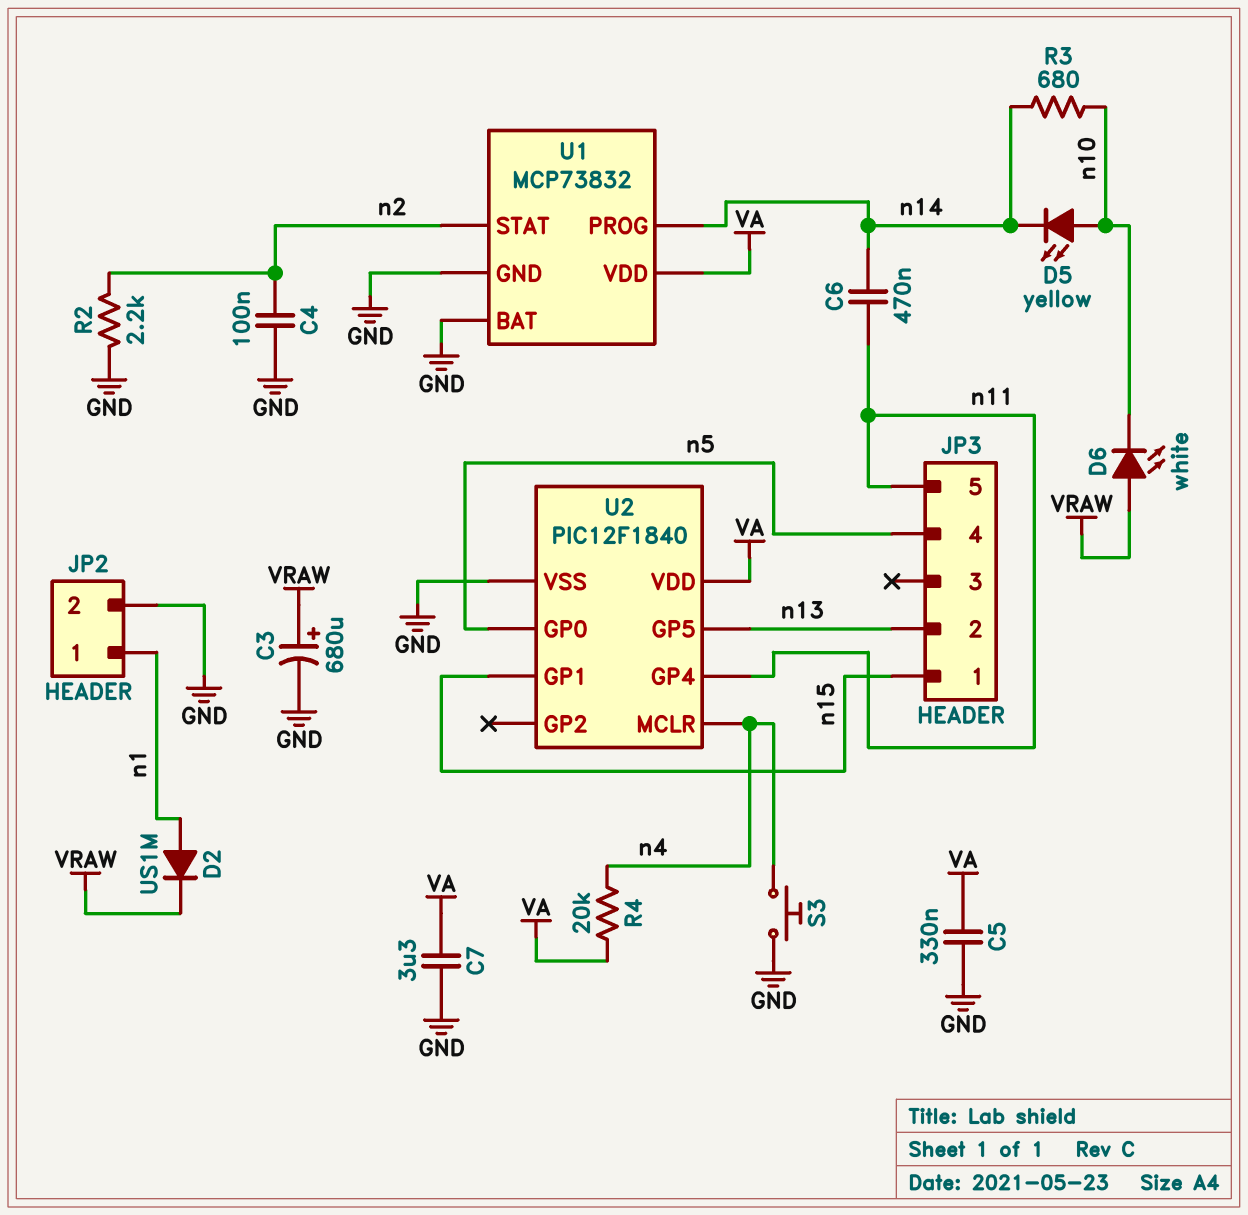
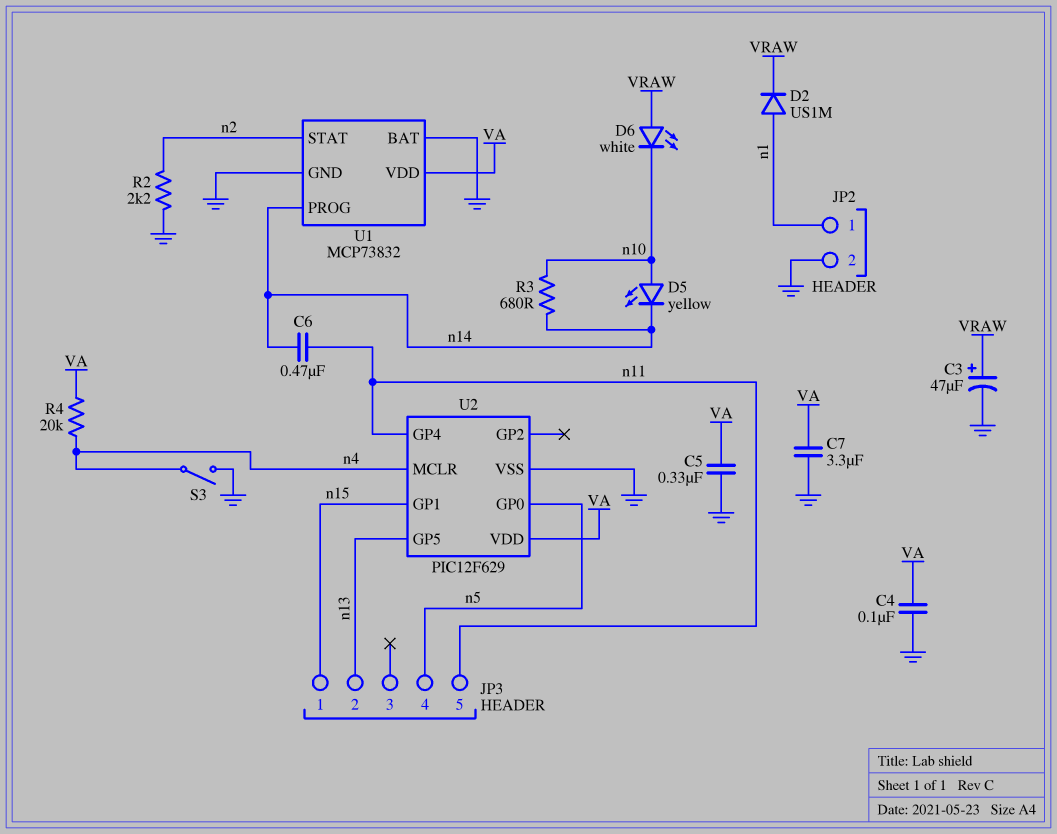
C3: 680uF (plus VRAW, minus GND) -> 47uF (plus VRAW, minus GND)
C4: 100nF (GND, n2) -> 100nF (GND, VA)
S3: button (GND, n4) -> switch (GND, n4)
U2: PIC12F1840 -> PIC12F629

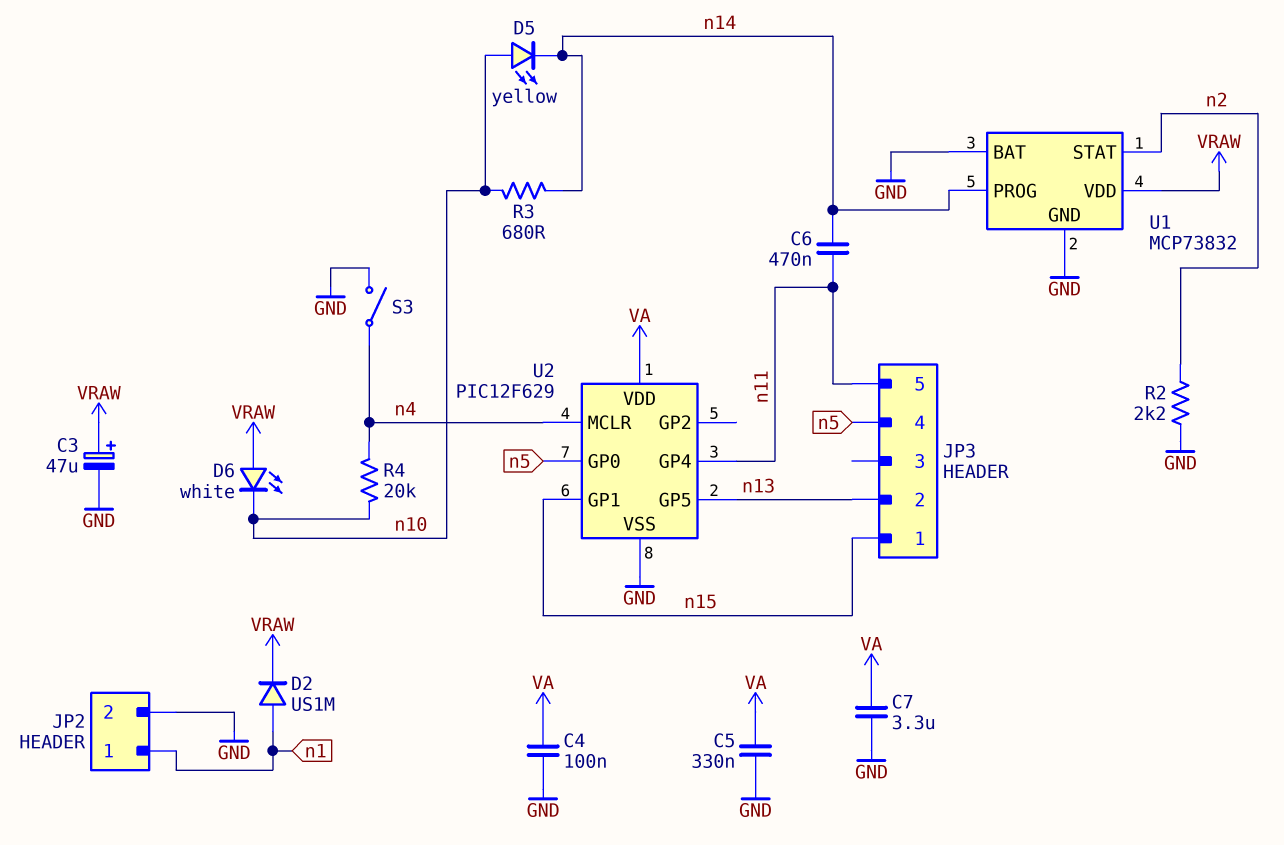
R4: 20k (VA, n4) -> 20k (n4, n10)
U1 pin VDD: VA -> VRAW

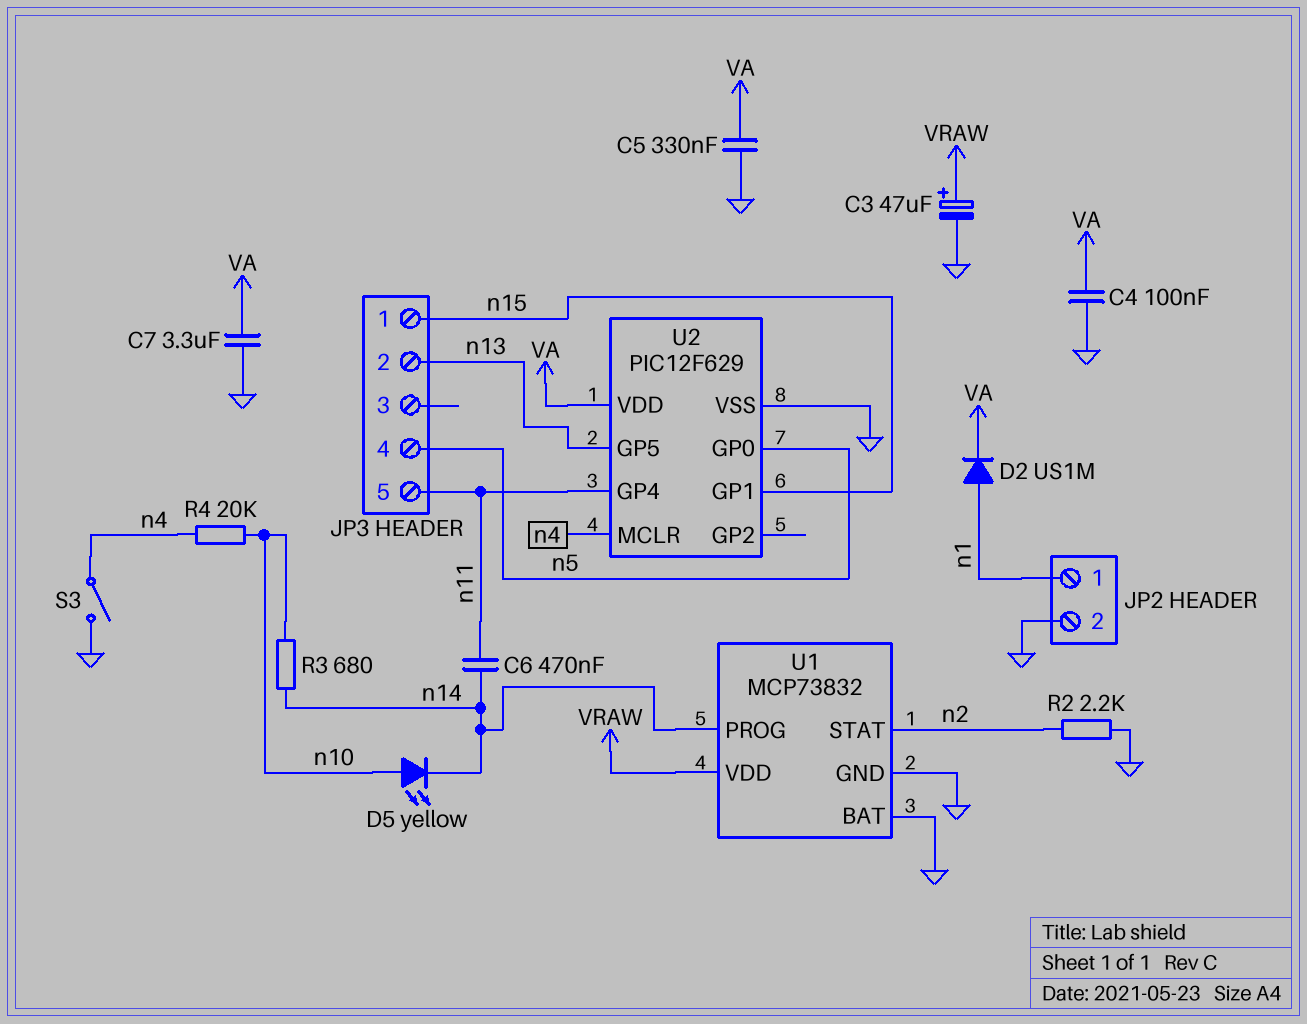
D2: diode US1M (A n1, K VRAW) -> diode US1M (A n1, K VA)
D6: LED white (A VRAW, K n10) -> none

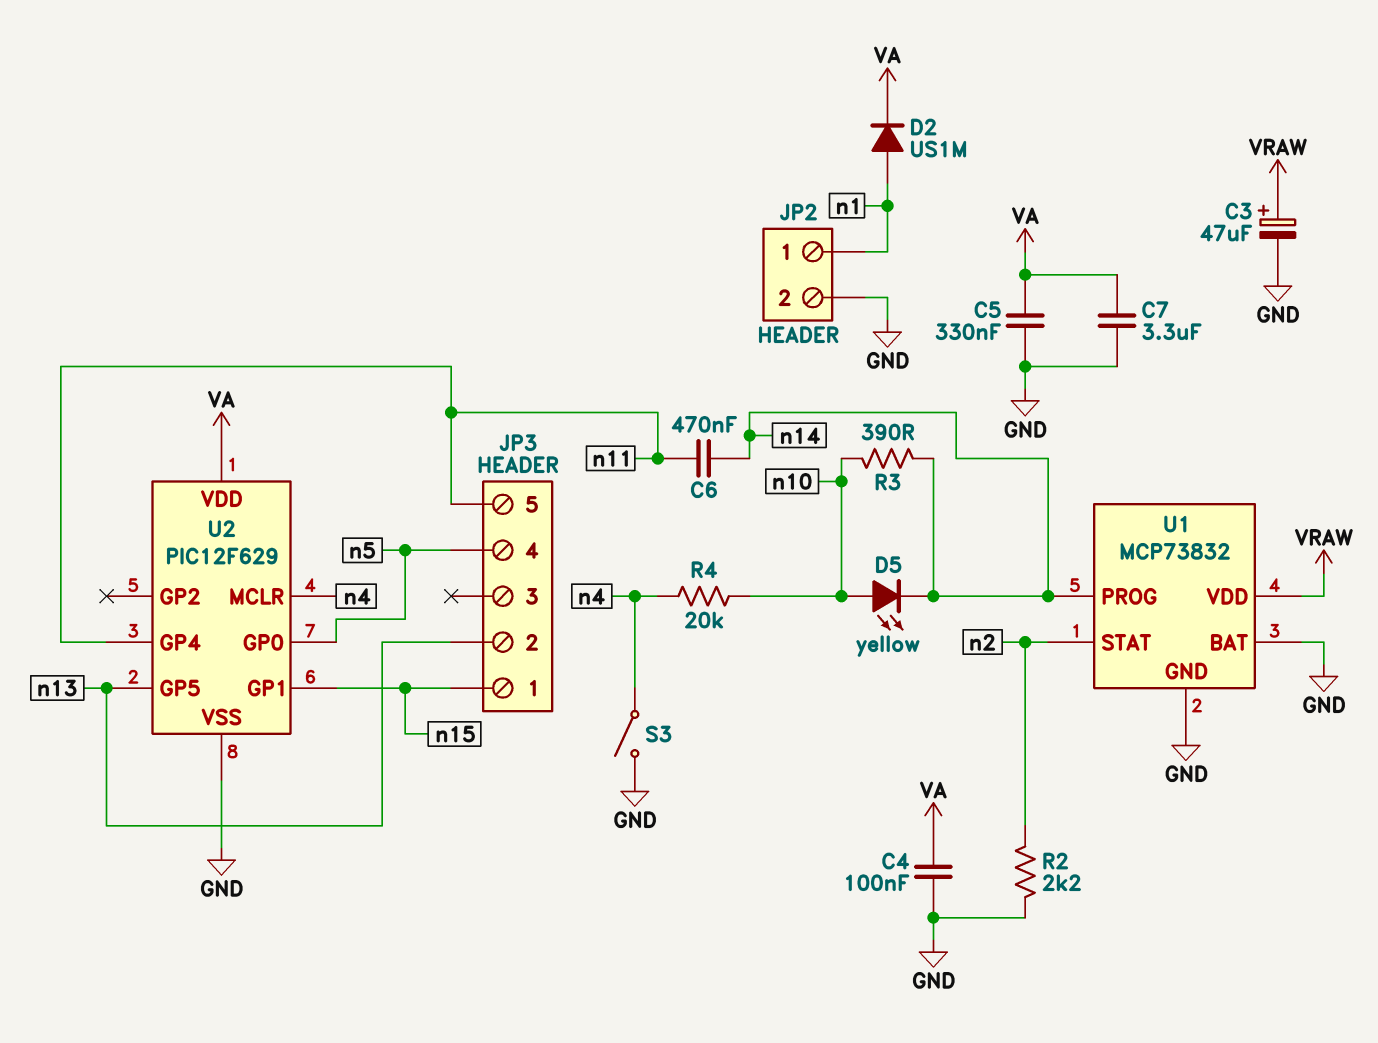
R3: 680 (n10, n14) -> 390 (n10, n14)

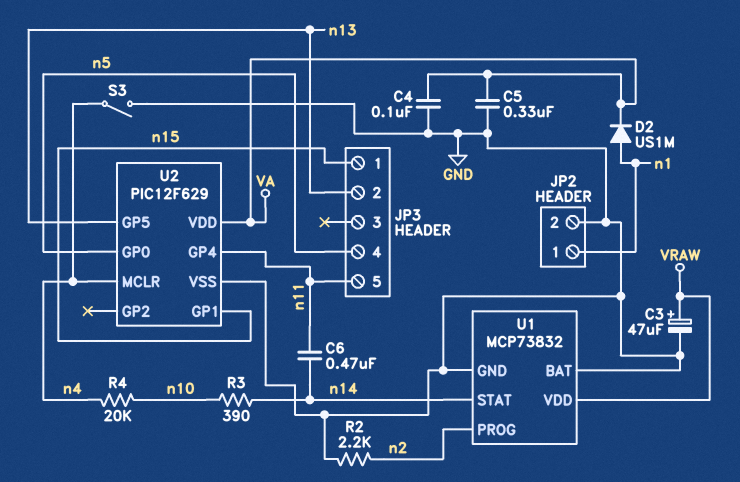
C7: 3.3uF (GND, VA) -> none
D5: LED yellow (A n10, K n14) -> none
U1 pin PROG: n14 -> n2
U1 pin STAT: n2 -> n14

